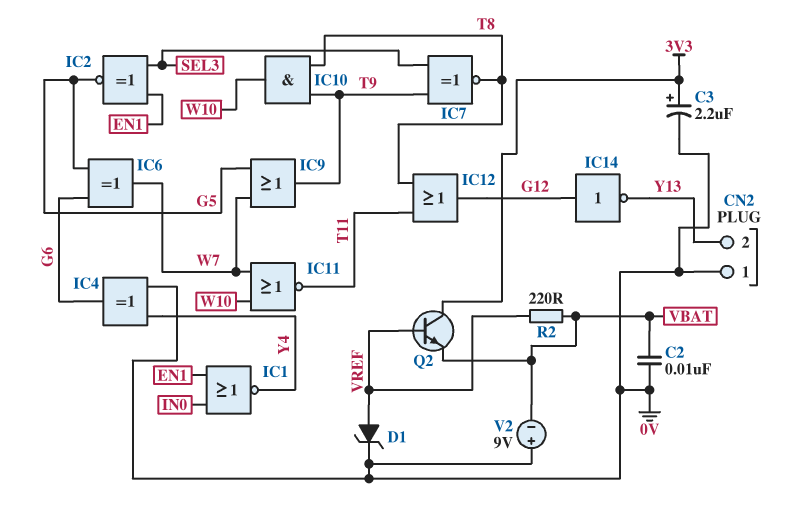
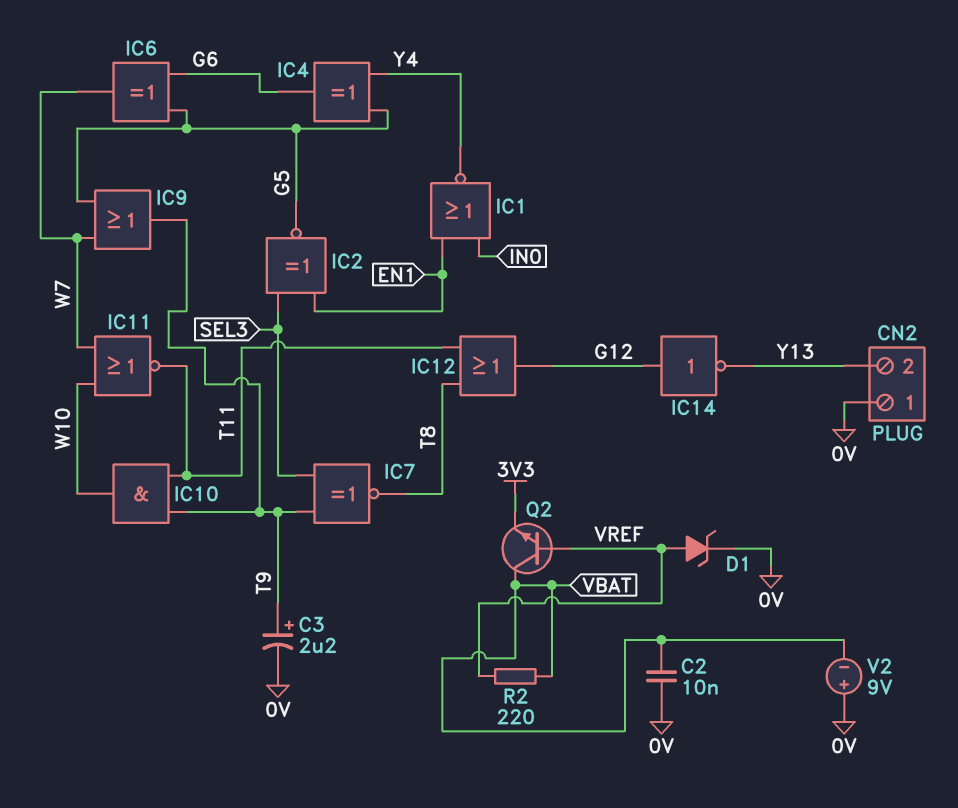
C3: 2.2uF (plus 3V3, minus 0V) -> 2.2uF (plus T9, minus 0V)
IC4: XOR (in 0V, in Y4, out G6) -> XOR (in G5, in Y4, out G6)
IC10: AND (in T8, in T9, out W10) -> AND (in T9, in T11, out W10)
Q2: NPN (B VREF, C 3V3, E VBAT) -> NPN (B VREF, C VBAT, E 3V3)

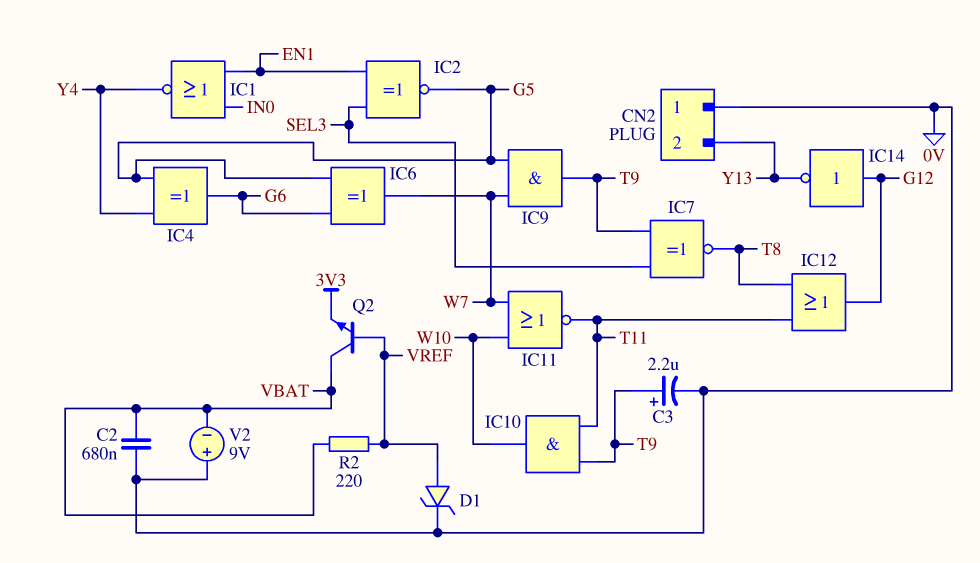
C2: 10nF (0V, VBAT) -> 680nF (0V, VBAT)
IC9: OR (in G5, in W7, out T9) -> AND (in G5, in W7, out T9)

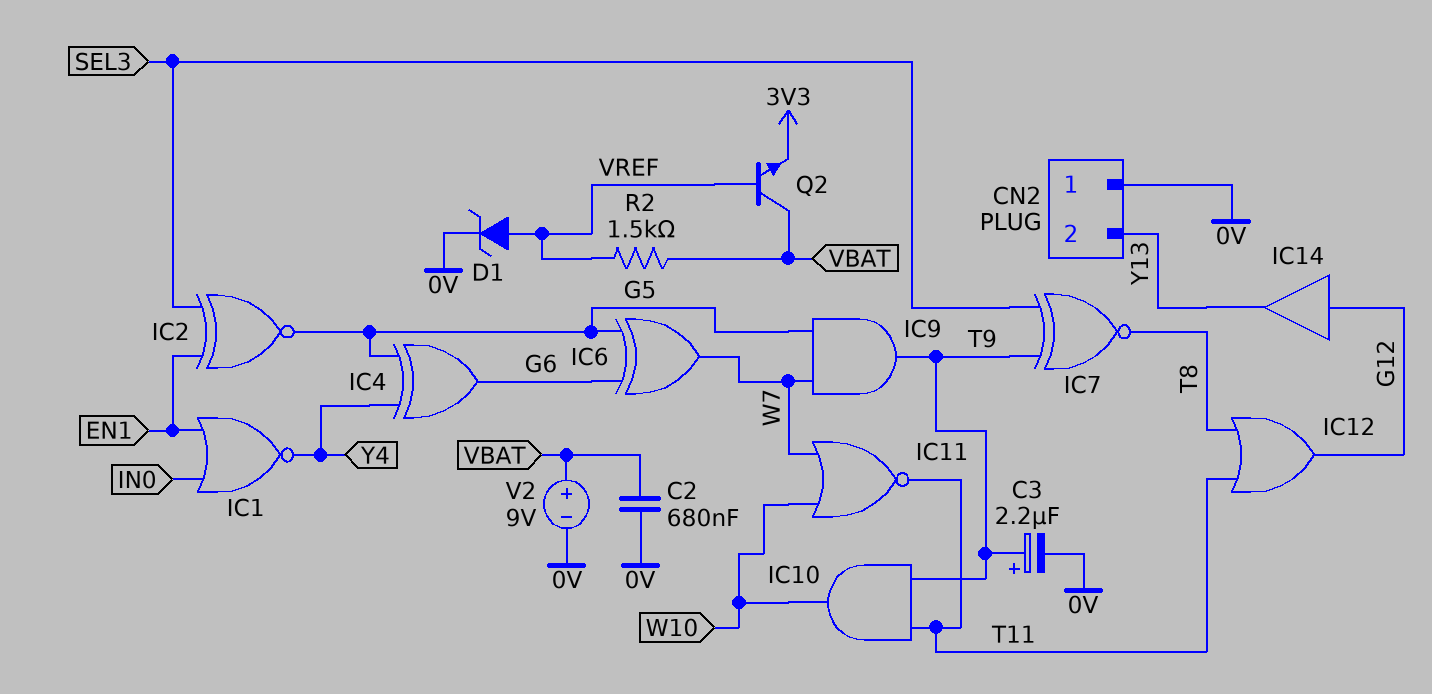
IC14: NOT (in G12, out Y13) -> buffer (in G12, out Y13)
R2: 220 (VBAT, VREF) -> 1.5k (VBAT, VREF)
V2: 9V (plus 0V, minus VBAT) -> 9V (plus VBAT, minus 0V)

